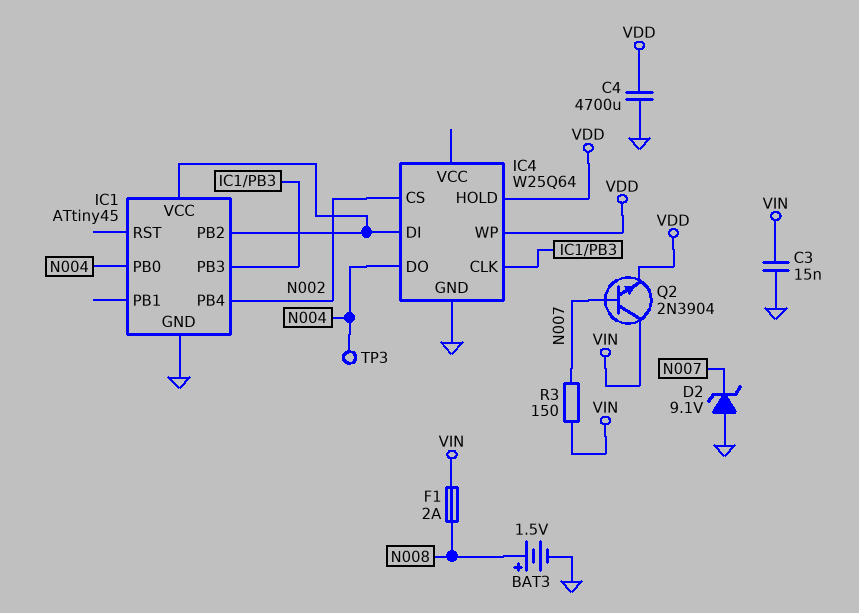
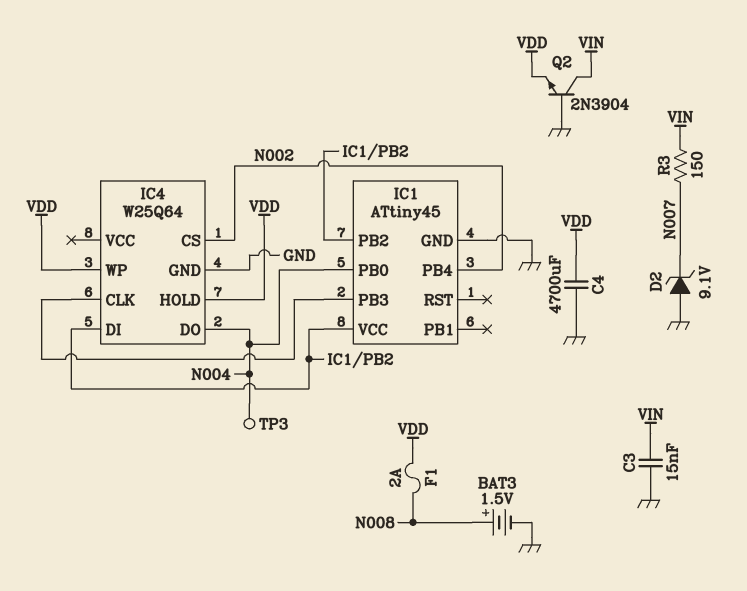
F1: 2A (N008, VIN) -> 2A (N008, VDD)
Q2: NPN 2N3904 (B N007, C VIN, E VDD) -> NPN 2N3904 (B GND, C VIN, E VDD)

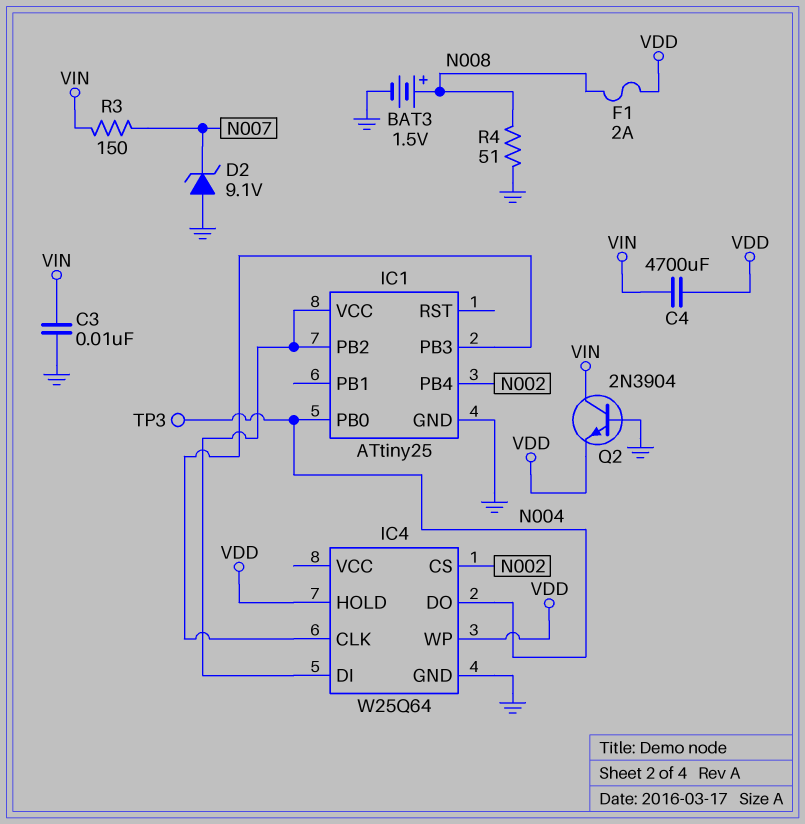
C3: 15nF (GND, VIN) -> 10nF (GND, VIN)
C4: 4700uF (GND, VDD) -> 4700uF (VDD, VIN)
IC1: ATtiny45 -> ATtiny25
R4: none -> 51 (GND, N008)

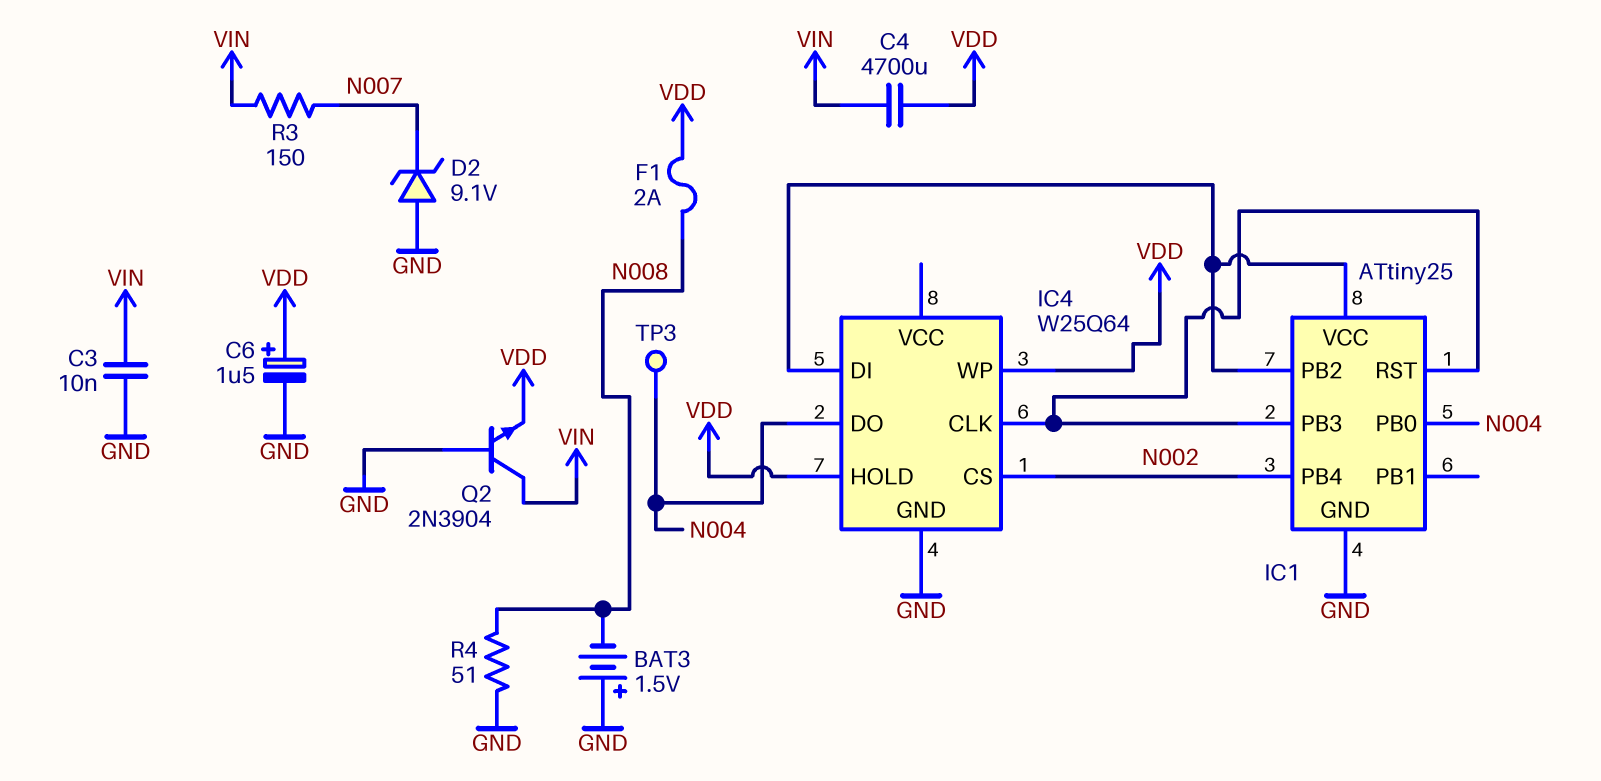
BAT3: 1.5V (plus N008, minus GND) -> 1.5V (plus GND, minus N008)
C6: none -> 1.5uF (plus VDD, minus GND)
IC1 pin RST: none -> IC1/PB3

